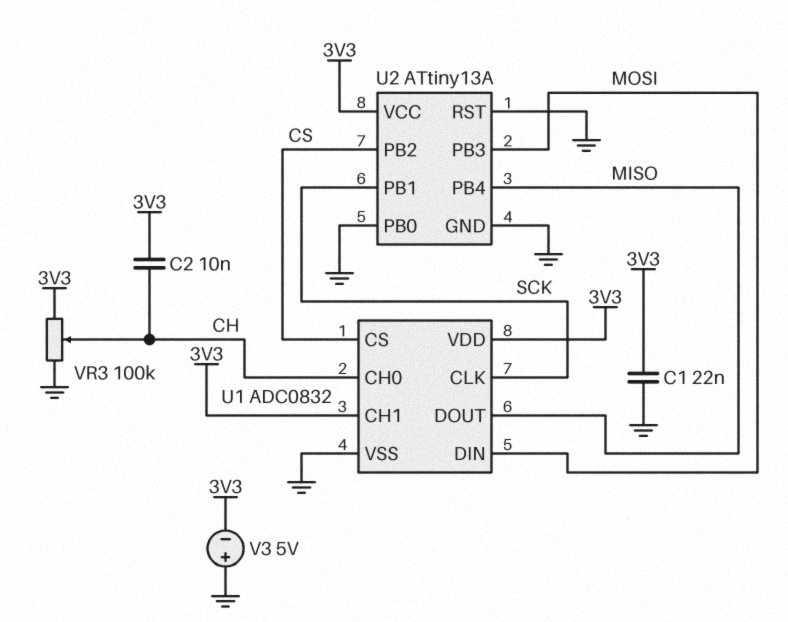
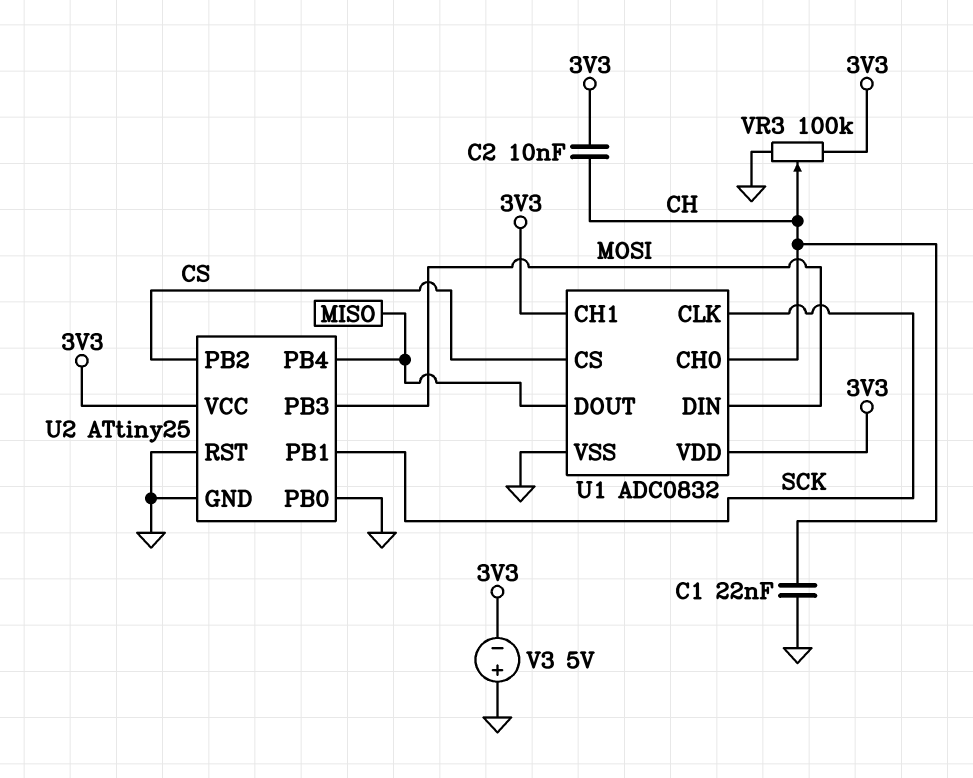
C1: 22nF (3V3, GND) -> 22nF (CH, GND)
U2: ATtiny13A -> ATtiny25

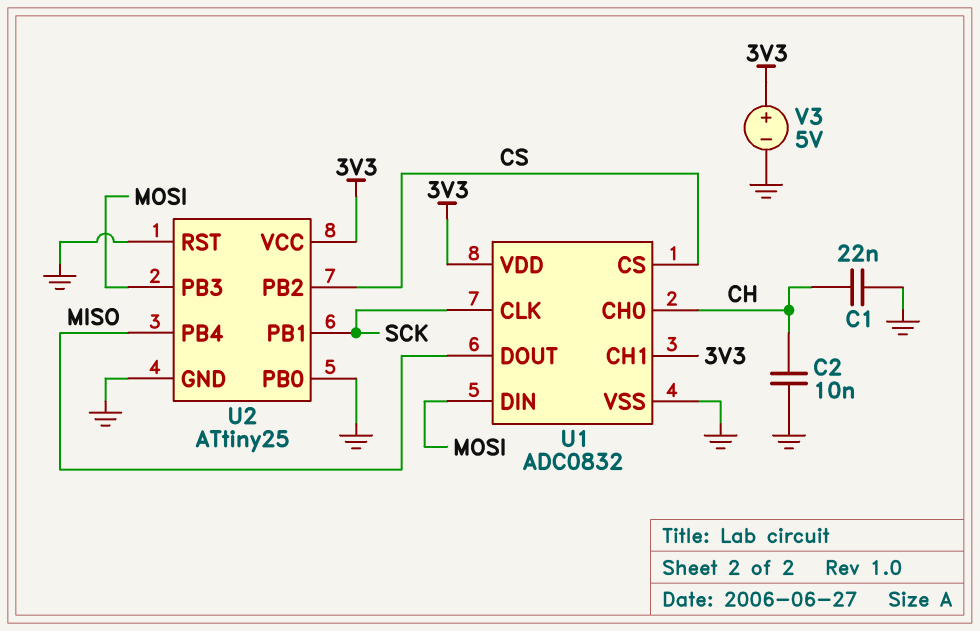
C2: 10nF (3V3, CH) -> 10nF (CH, GND)
V3: 5V (plus GND, minus 3V3) -> 5V (plus 3V3, minus GND)
VR3: 100k (3V3, GND, wiper CH) -> none

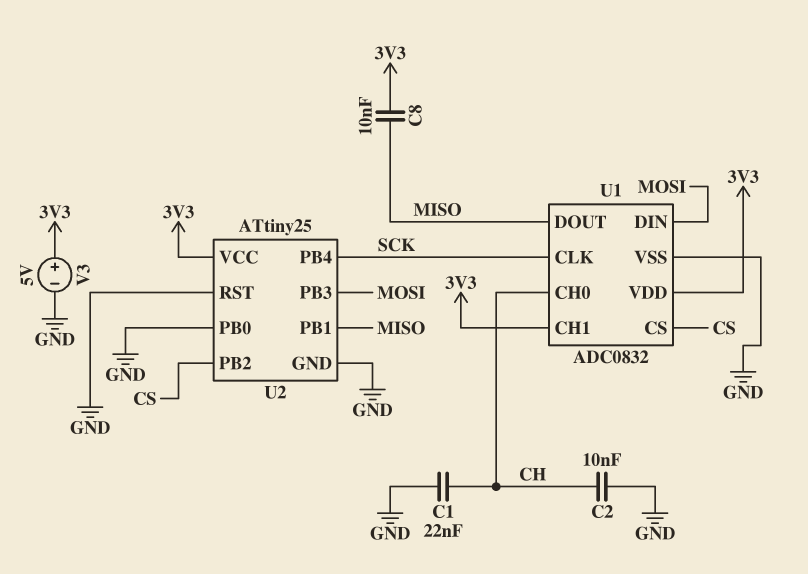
C8: none -> 10nF (3V3, MISO)
U2 pin PB1: SCK -> MISO
U2 pin PB4: MISO -> SCK

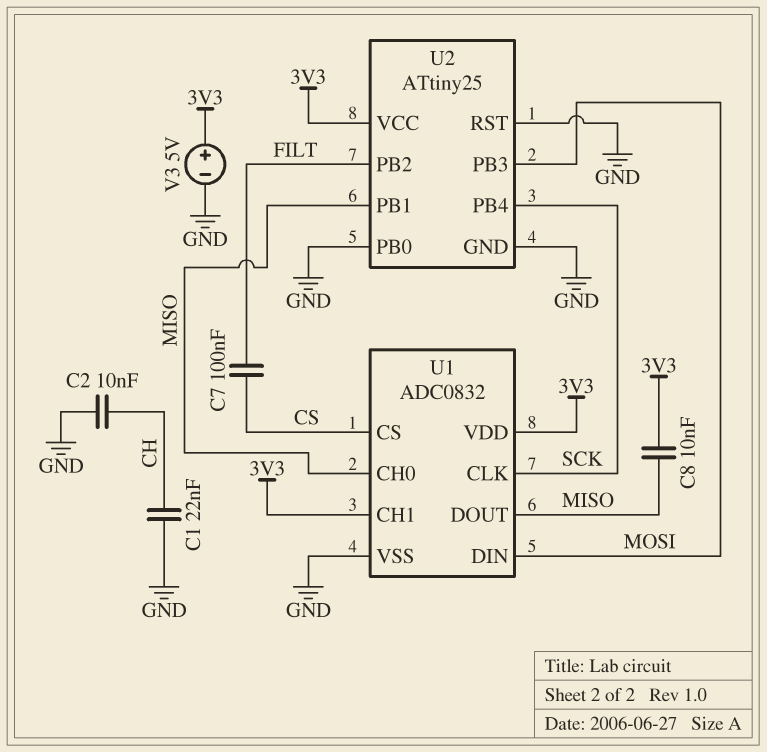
C7: none -> 100nF (CS, FILT)
U1 pin CH0: CH -> MISO
U2 pin PB2: CS -> FILT

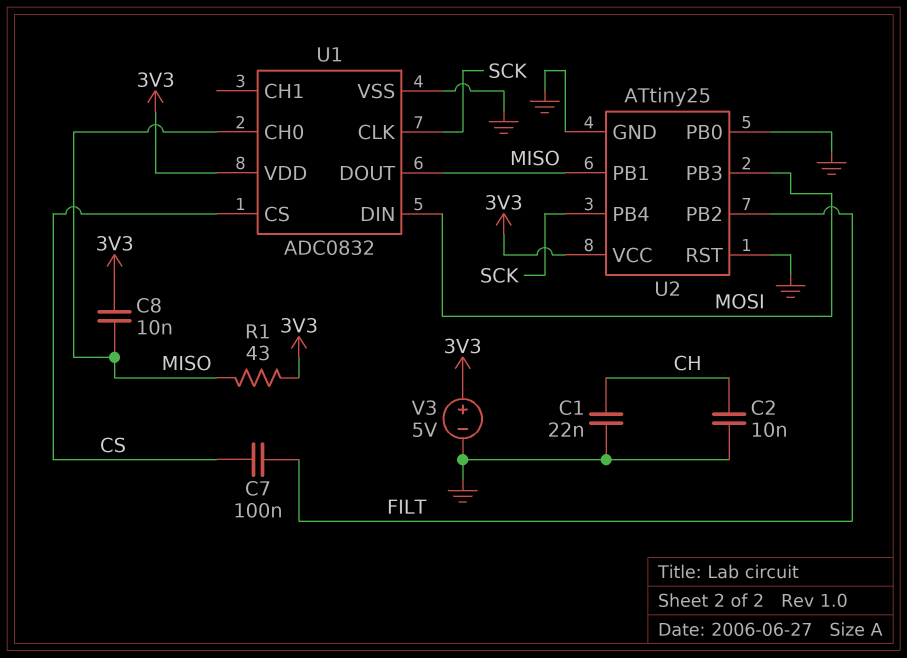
R1: none -> 43 (3V3, MISO)
U1 pin CH1: 3V3 -> none

